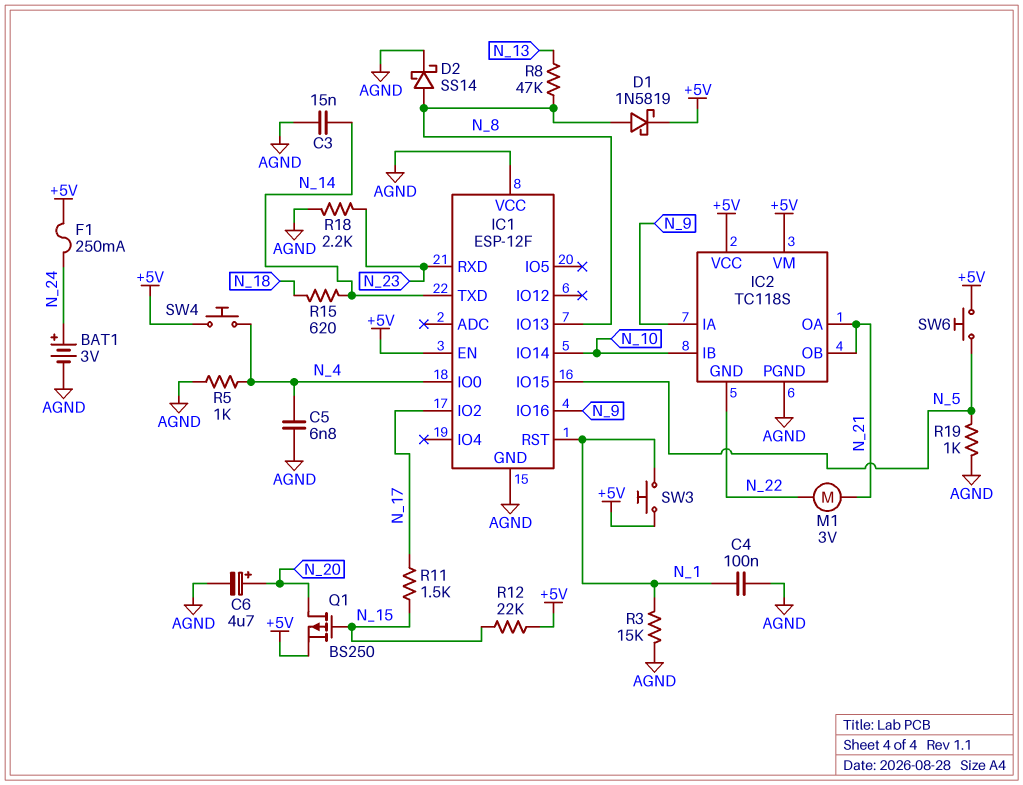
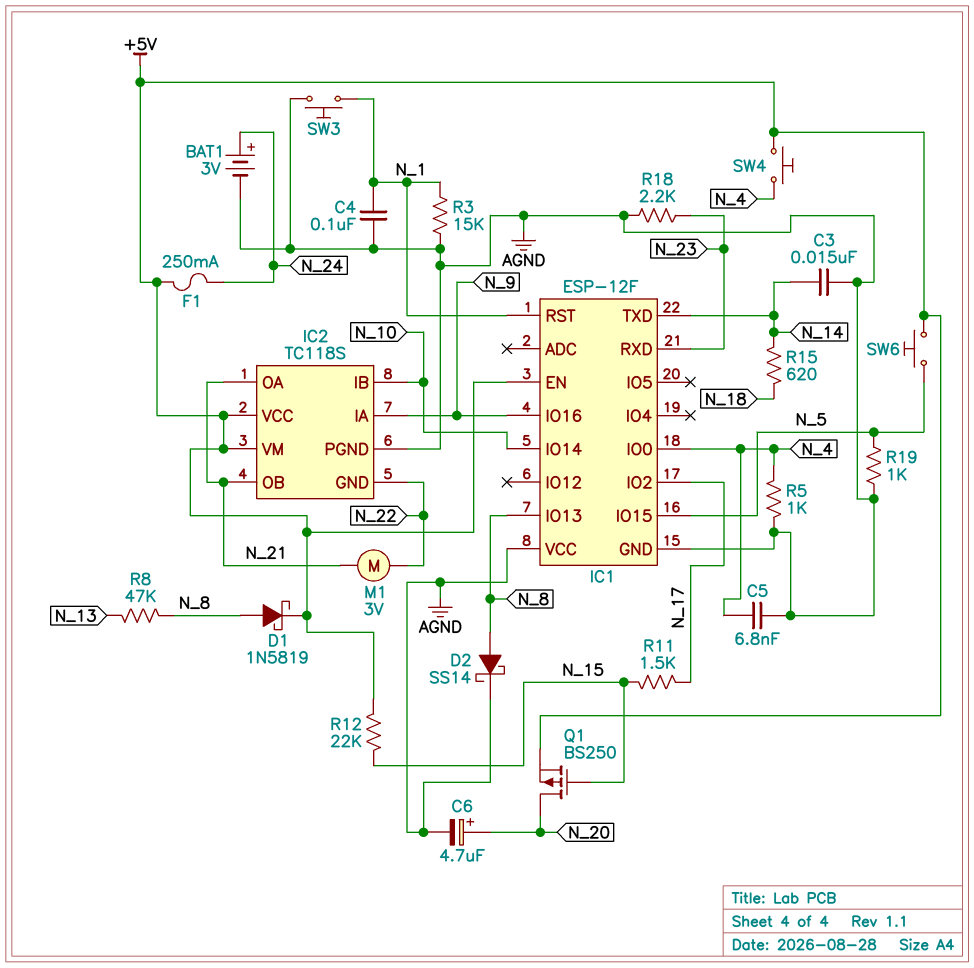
SW3: button (+5V, N_1) -> button (AGND, N_1)

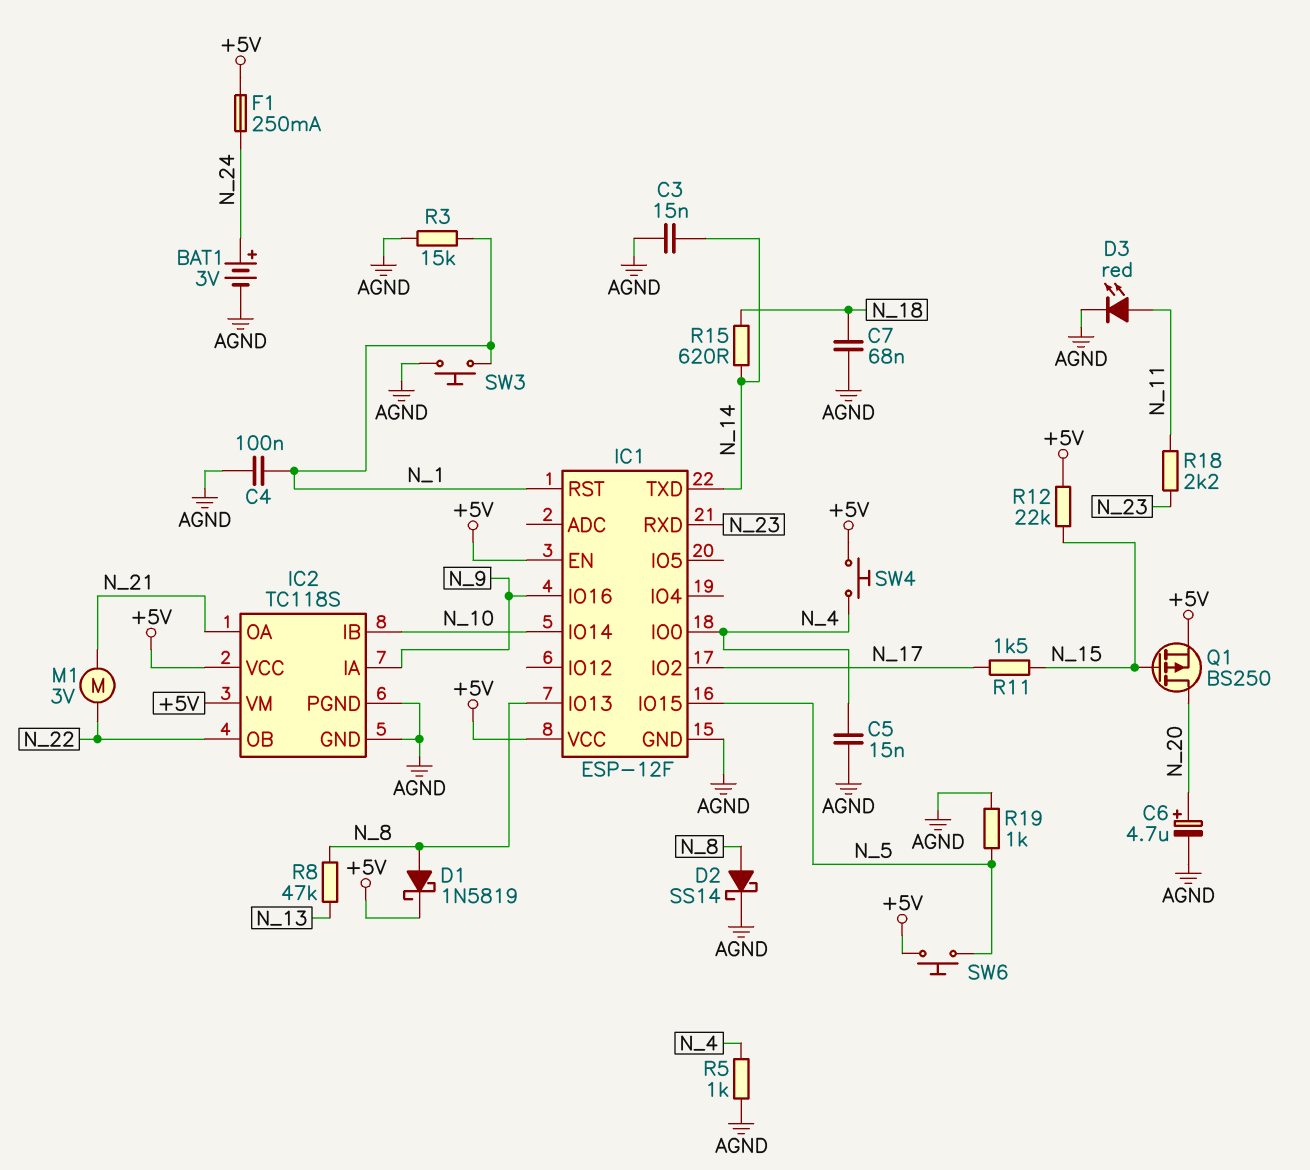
C5: 6.8nF (AGND, N_4) -> 15nF (AGND, N_4)
C7: none -> 68nF (AGND, N_18)
D3: none -> LED red (A N_11, K AGND)
IC1 pin VCC: AGND -> +5V
IC2 pin GND: N_22 -> AGND
IC2 pin OB: N_21 -> N_22
R18: 2.2k (AGND, N_23) -> 2.2k (N_11, N_23)

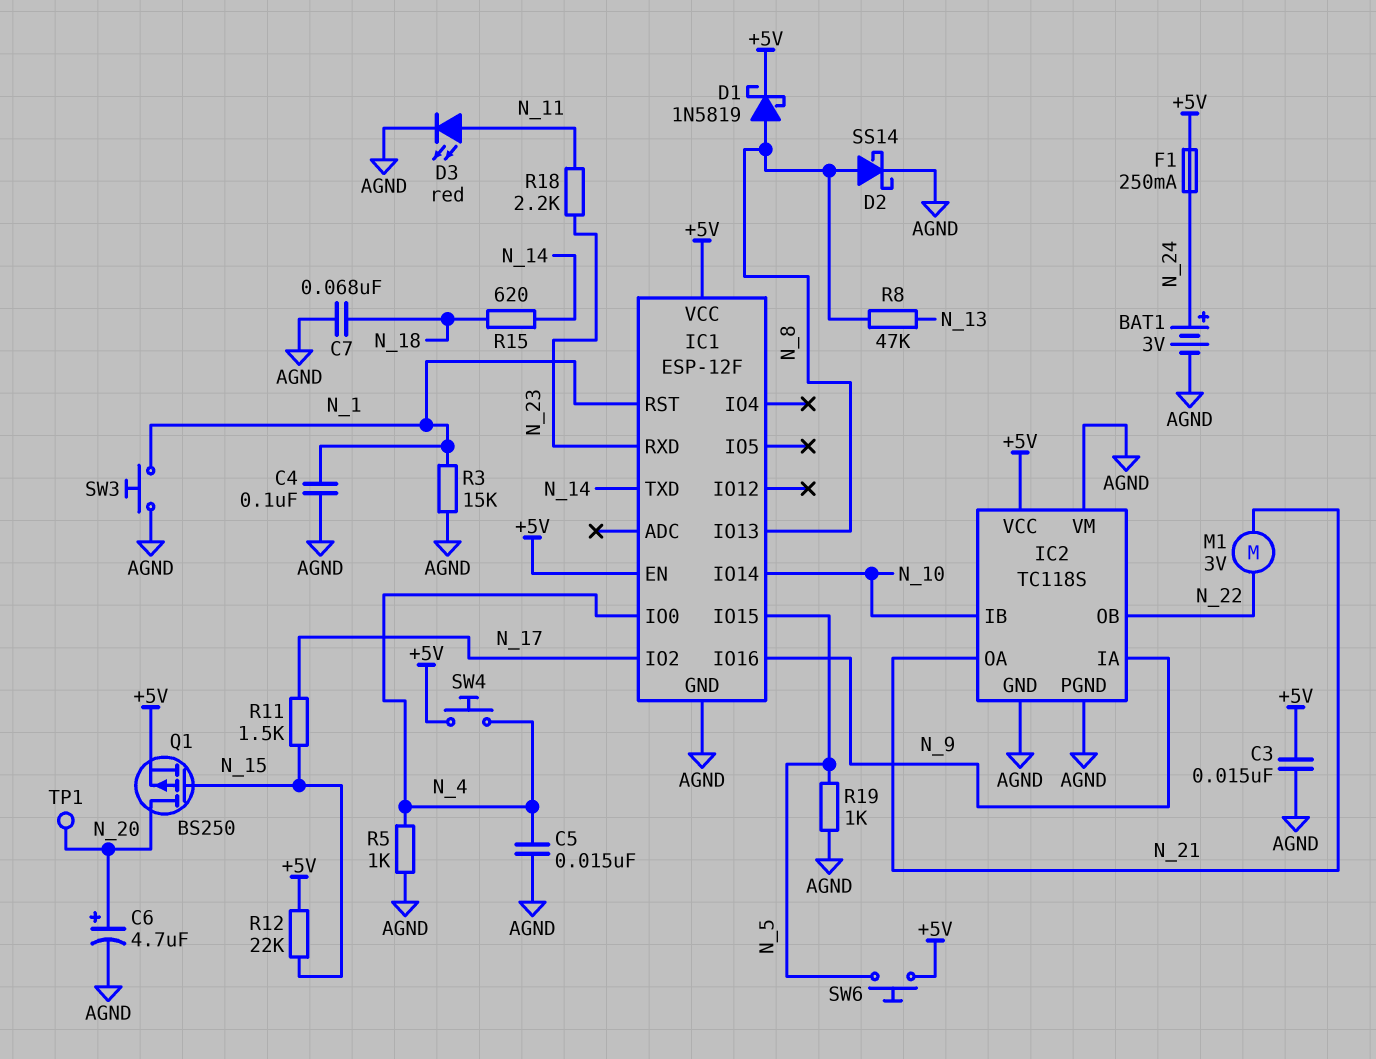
C3: 15nF (AGND, N_14) -> 15nF (+5V, AGND)
IC2 pin VM: +5V -> AGND
TP1: none -> test point (N_20)

